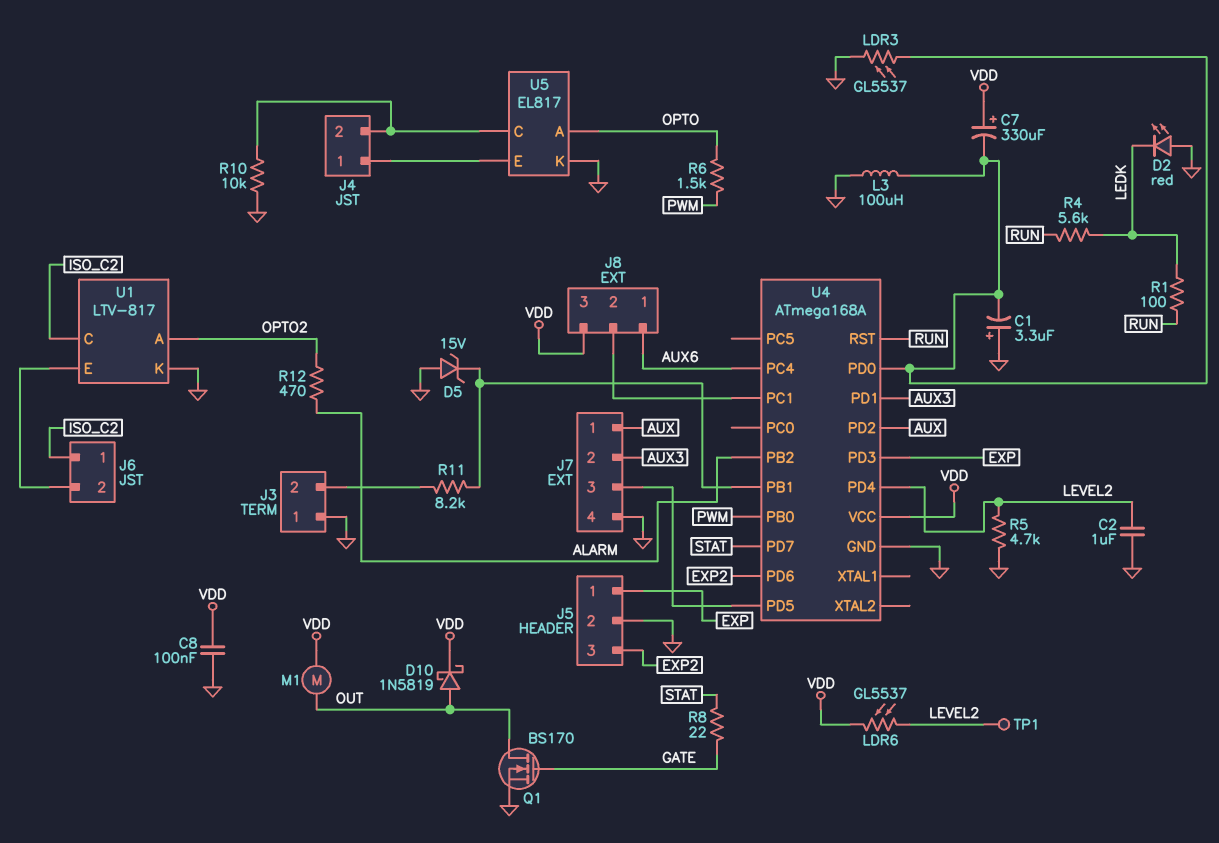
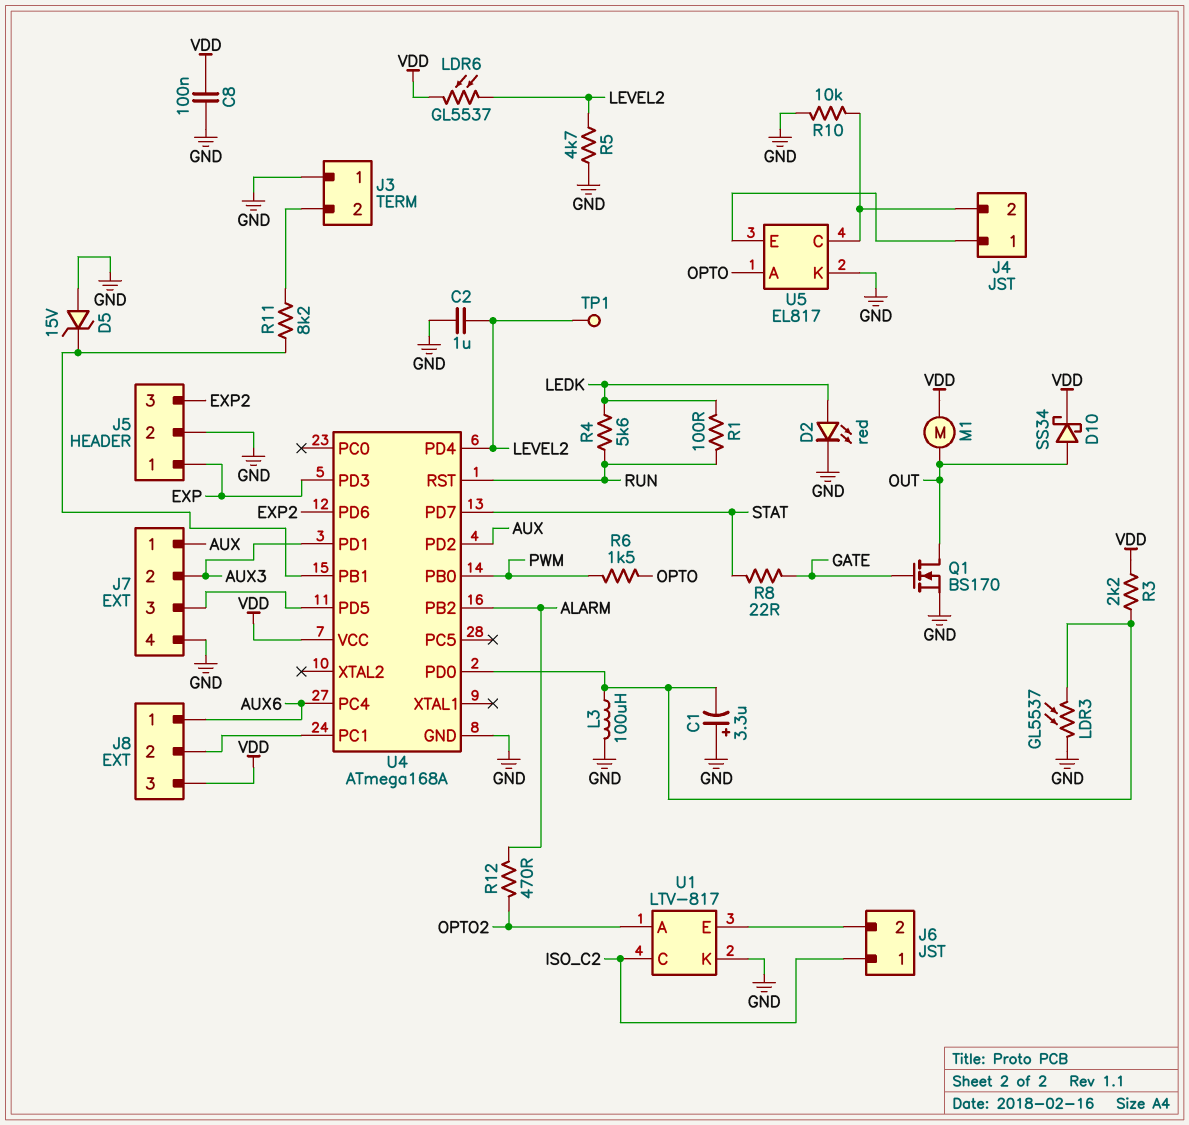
C7: 330uF (plus VDD, minus U4/PD0) -> none
D2: LED red (A GND, K LEDK) -> LED red (A LEDK, K GND)
D10: schottky 1N5819 (A OUT, K VDD) -> schottky SS34 (A OUT, K VDD)
R3: none -> 2.2k (U4/PD0, VDD)

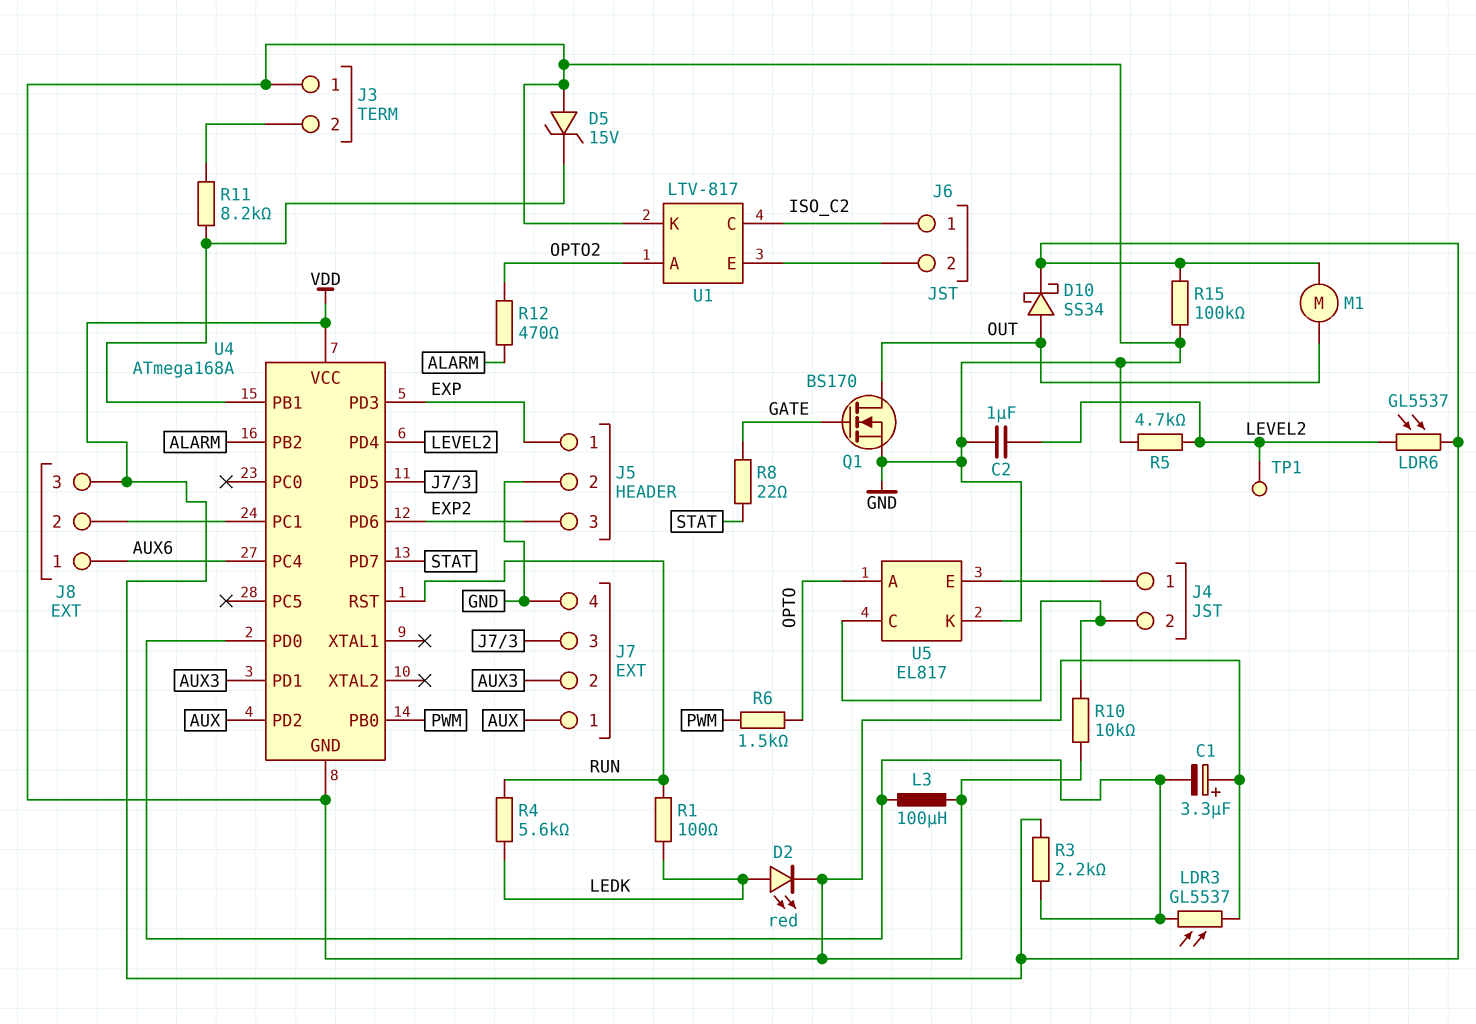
C8: 100nF (GND, VDD) -> none
R15: none -> 100k (GND, VDD)

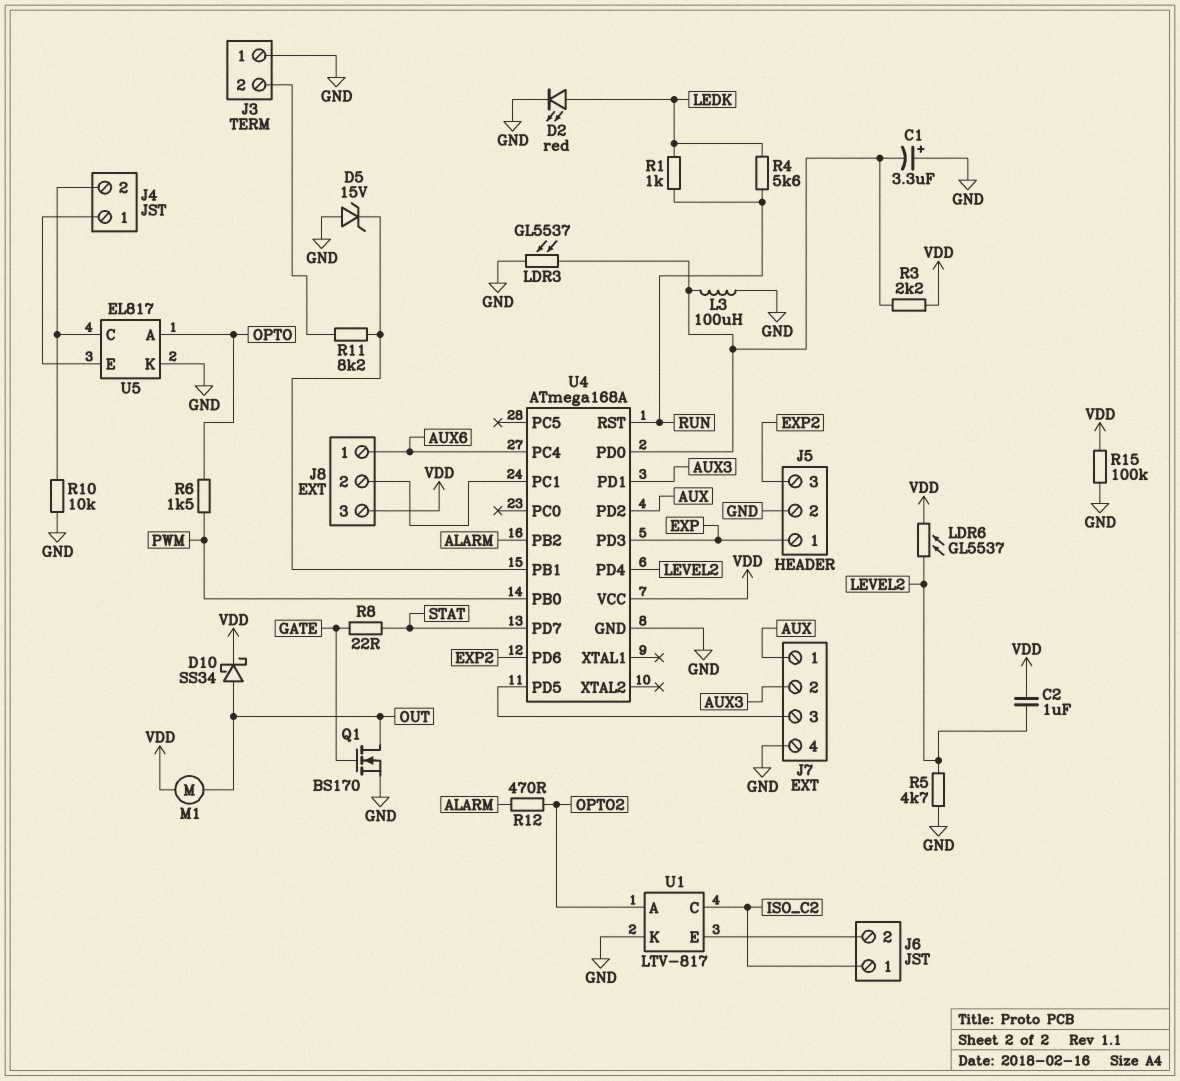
C2: 1uF (GND, LEVEL2) -> 1uF (LEVEL2, VDD)
R1: 100 (LEDK, RUN) -> 1k (LEDK, RUN)
TP1: test point (LEVEL2) -> none

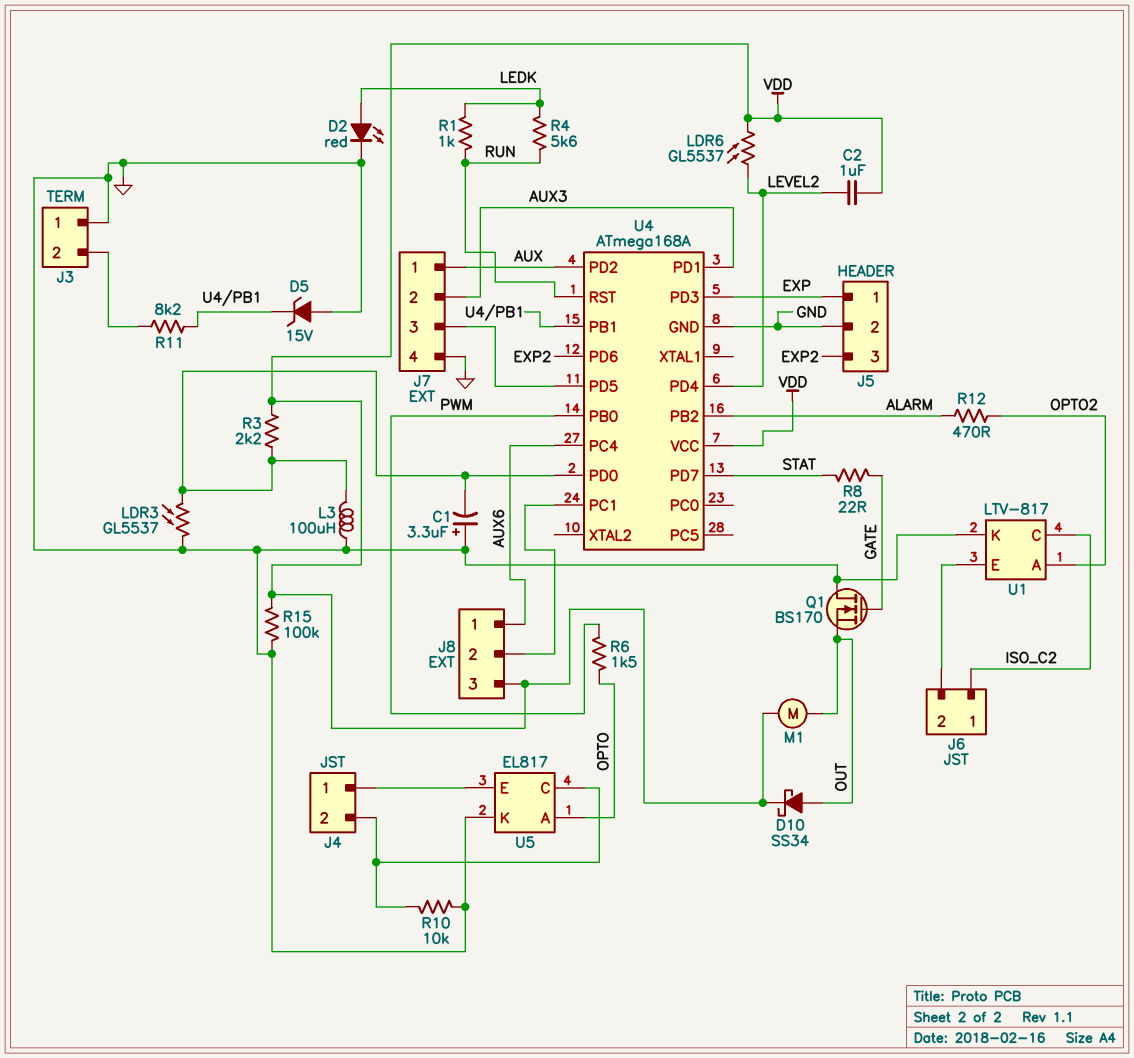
Q1: NMOS BS170 (G GATE, D OUT, S GND) -> NMOS BS170 (G GATE, D GND, S OUT)
R5: 4.7k (GND, LEVEL2) -> none

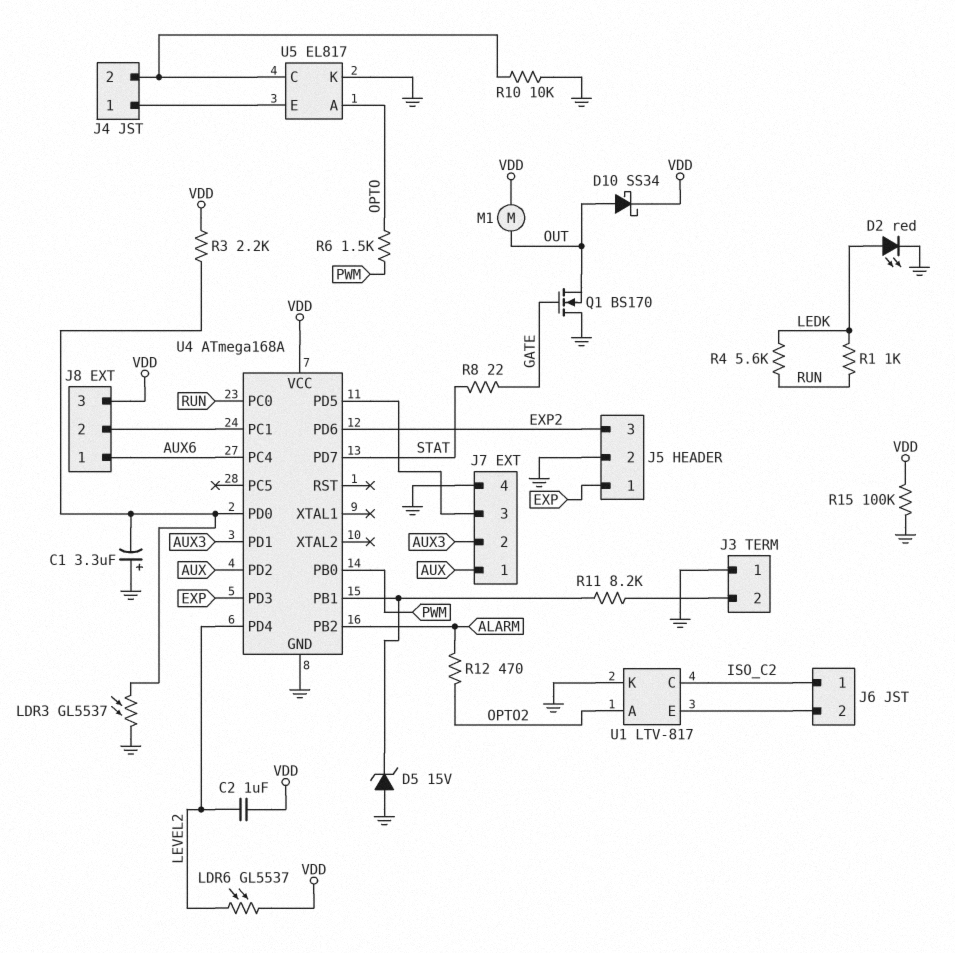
L3: 100uH (GND, U4/PD0) -> none
U4 pin PC0: none -> RUN
U4 pin RST: RUN -> none

